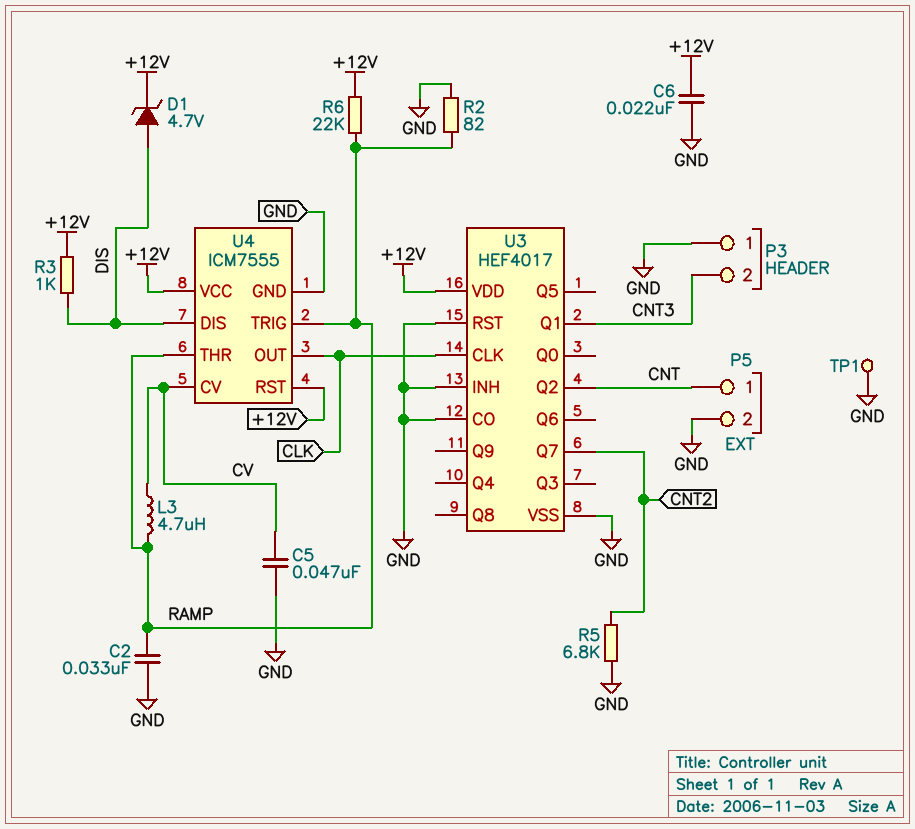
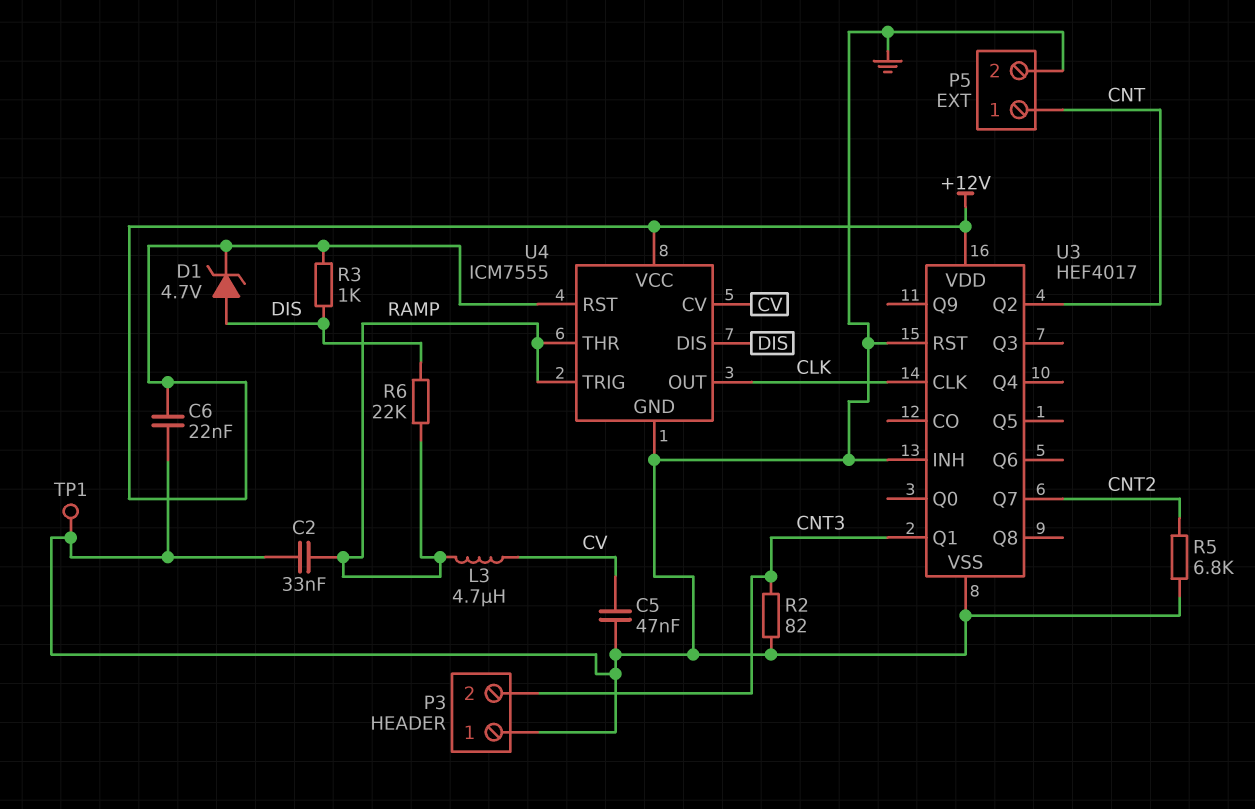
R2: 82 (GND, RAMP) -> 82 (CNT3, GND)
R6: 22k (+12V, RAMP) -> 22k (DIS, RAMP)
U3 pin CO: GND -> none

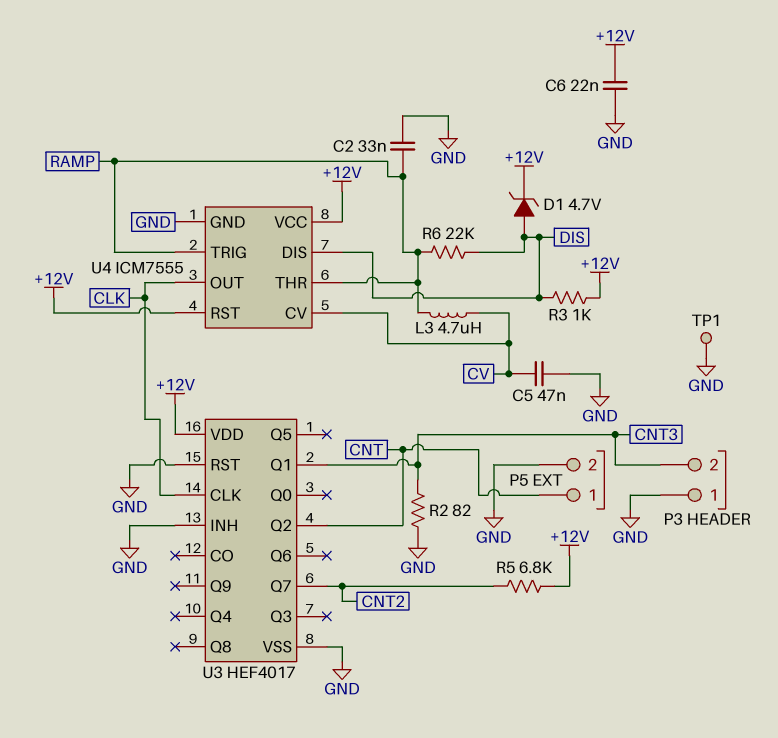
R5: 6.8k (CNT2, GND) -> 6.8k (+12V, CNT2)

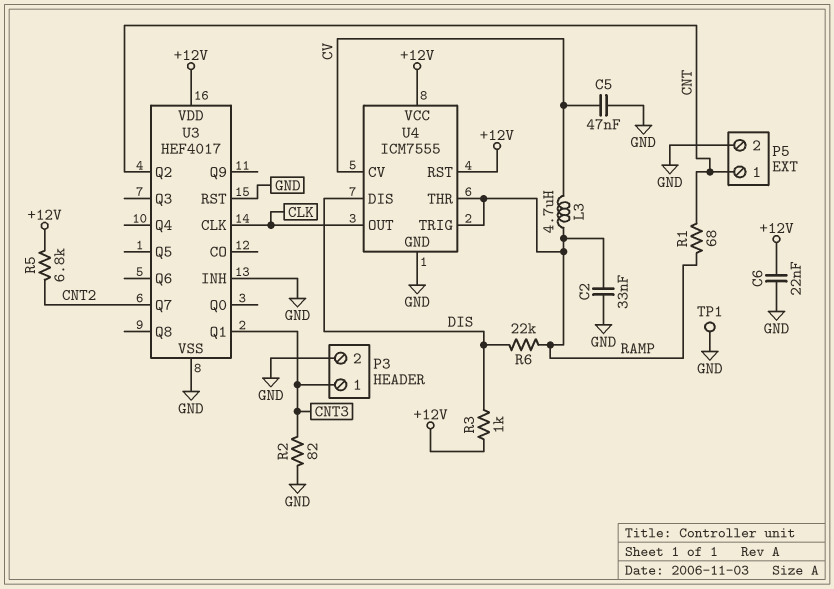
D1: zener 4.7V (A DIS, K +12V) -> none
P3 pin 1: GND -> CNT3
P3 pin 2: CNT3 -> GND
R1: none -> 68 (CNT, RAMP)

